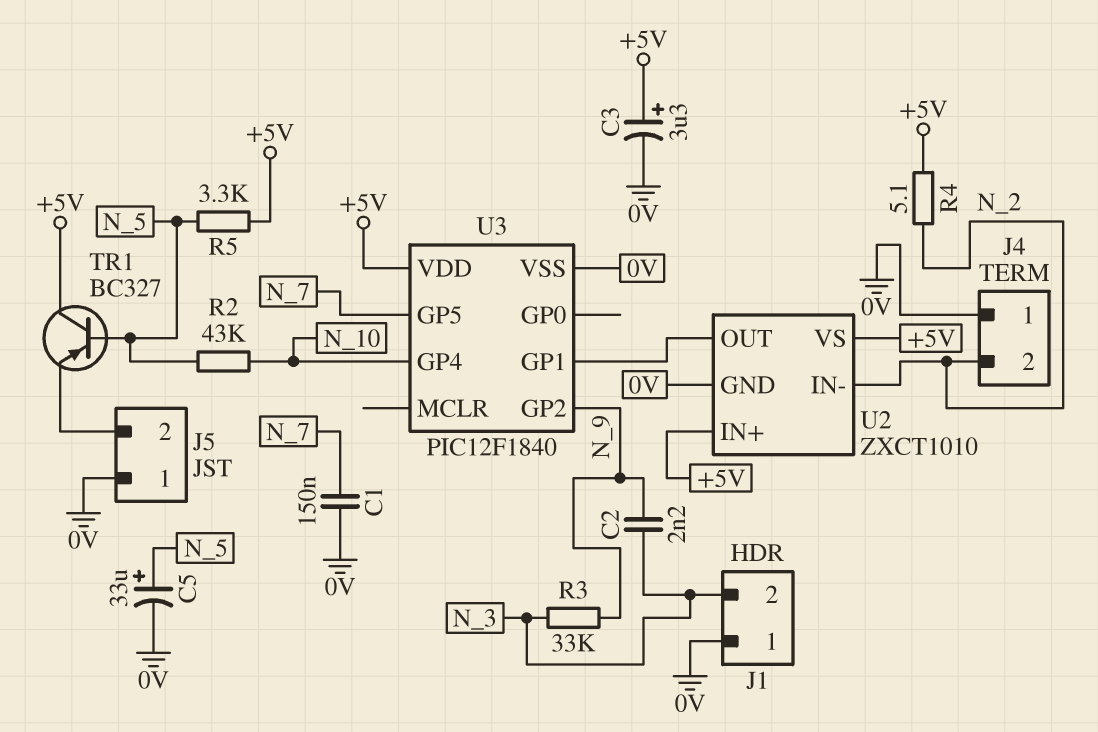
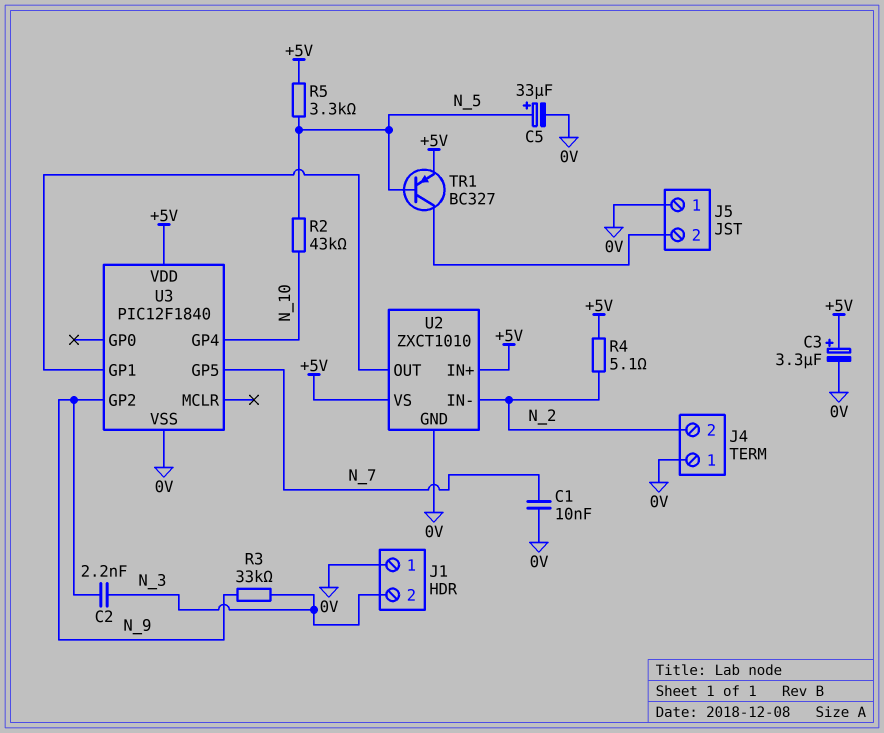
C1: 150nF (0V, N_7) -> 10nF (0V, N_7)
TR1: PNP BC327 (B N_5, C +5V, E J5/2) -> PNP BC327 (B N_5, C J5/2, E +5V)

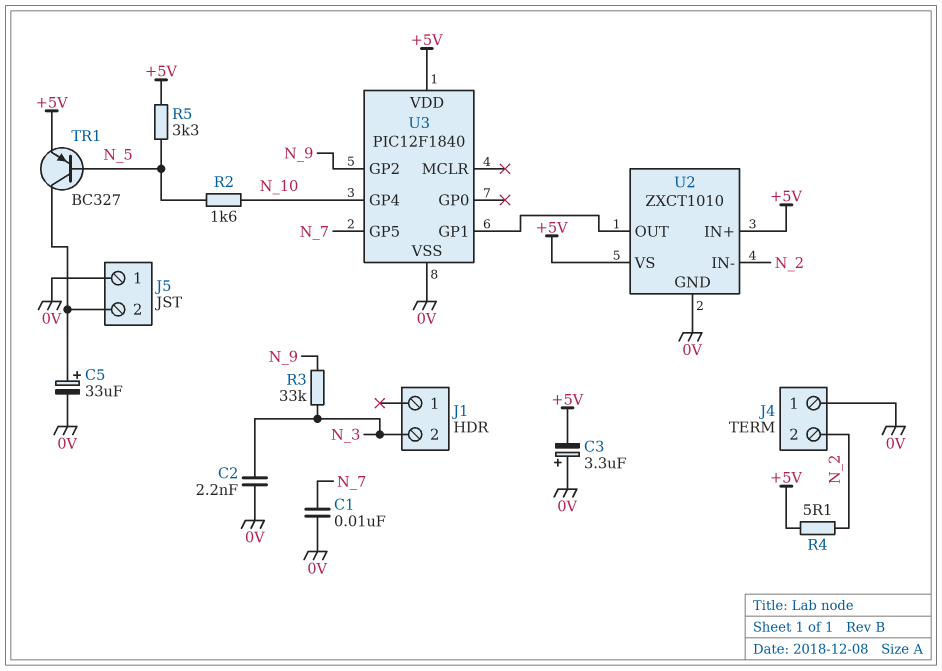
C2: 2.2nF (N_3, N_9) -> 2.2nF (0V, N_3)
C3: 3.3uF (plus +5V, minus 0V) -> 3.3uF (plus 0V, minus +5V)
C5: 33uF (plus N_5, minus 0V) -> 33uF (plus J5/2, minus 0V)
J1 pin 1: 0V -> none
R2: 43k (N_5, N_10) -> 1.6k (N_5, N_10)

